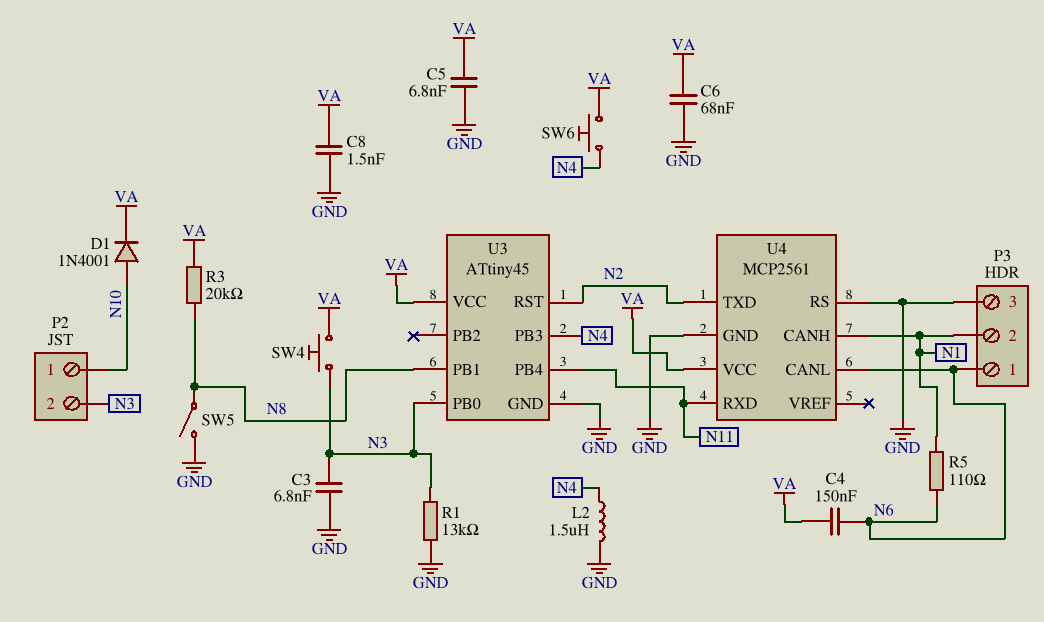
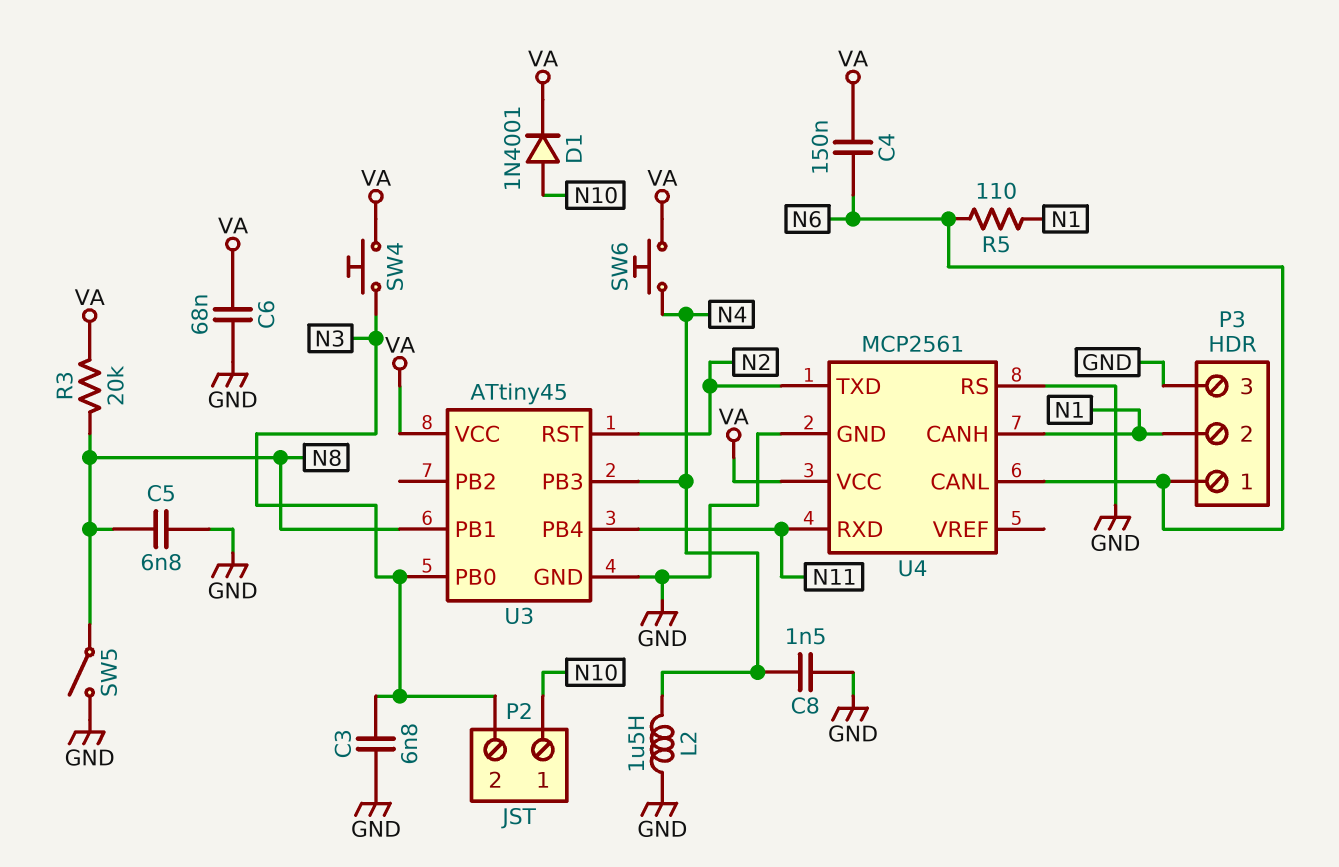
C5: 6.8nF (GND, VA) -> 6.8nF (GND, N8)
C8: 1.5nF (GND, VA) -> 1.5nF (GND, N4)
R1: 13k (GND, N3) -> none

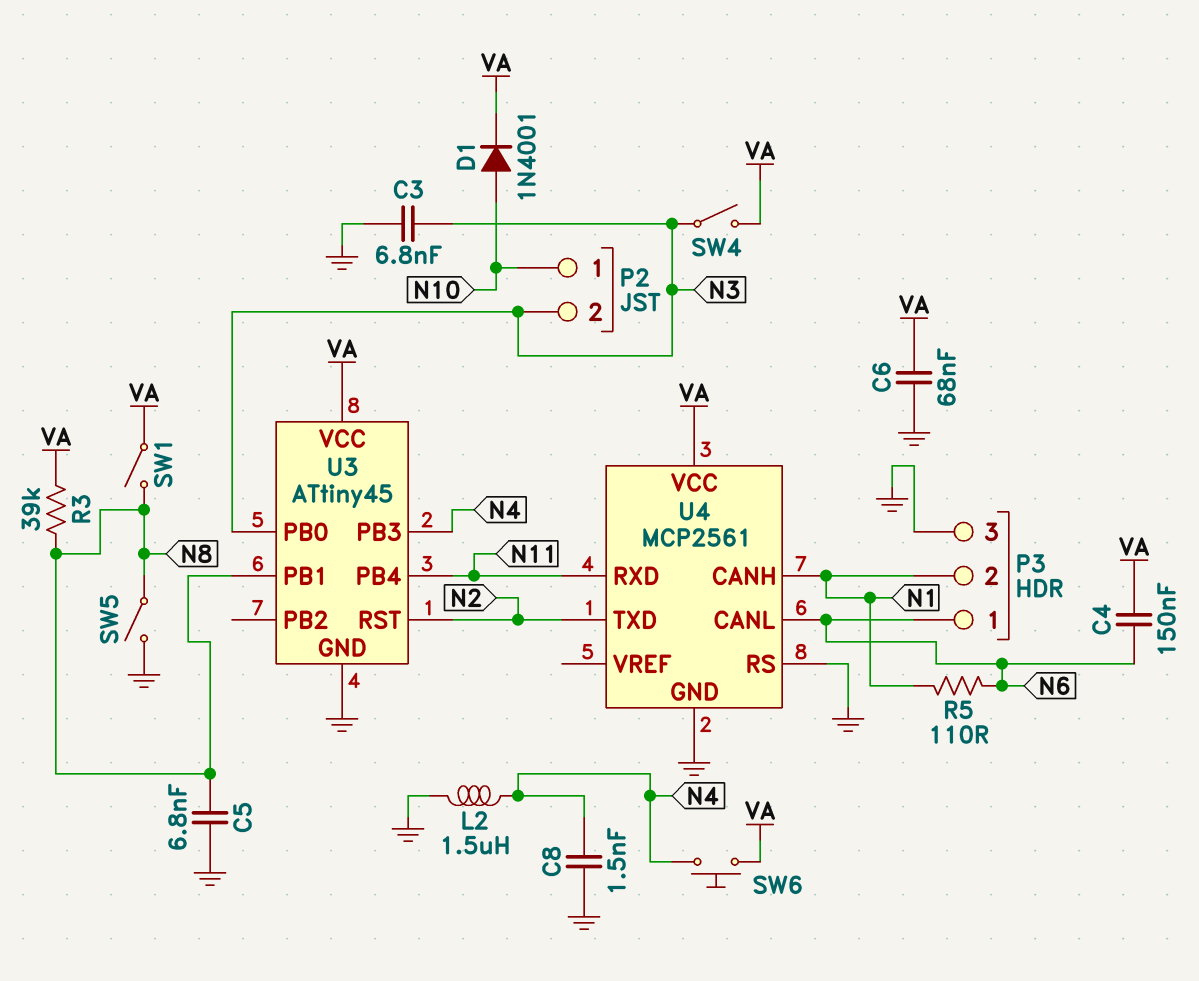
R3: 20k (N8, VA) -> 39k (N8, VA)
SW1: none -> switch (N8, VA)
SW4: button (N3, VA) -> switch (N3, VA)

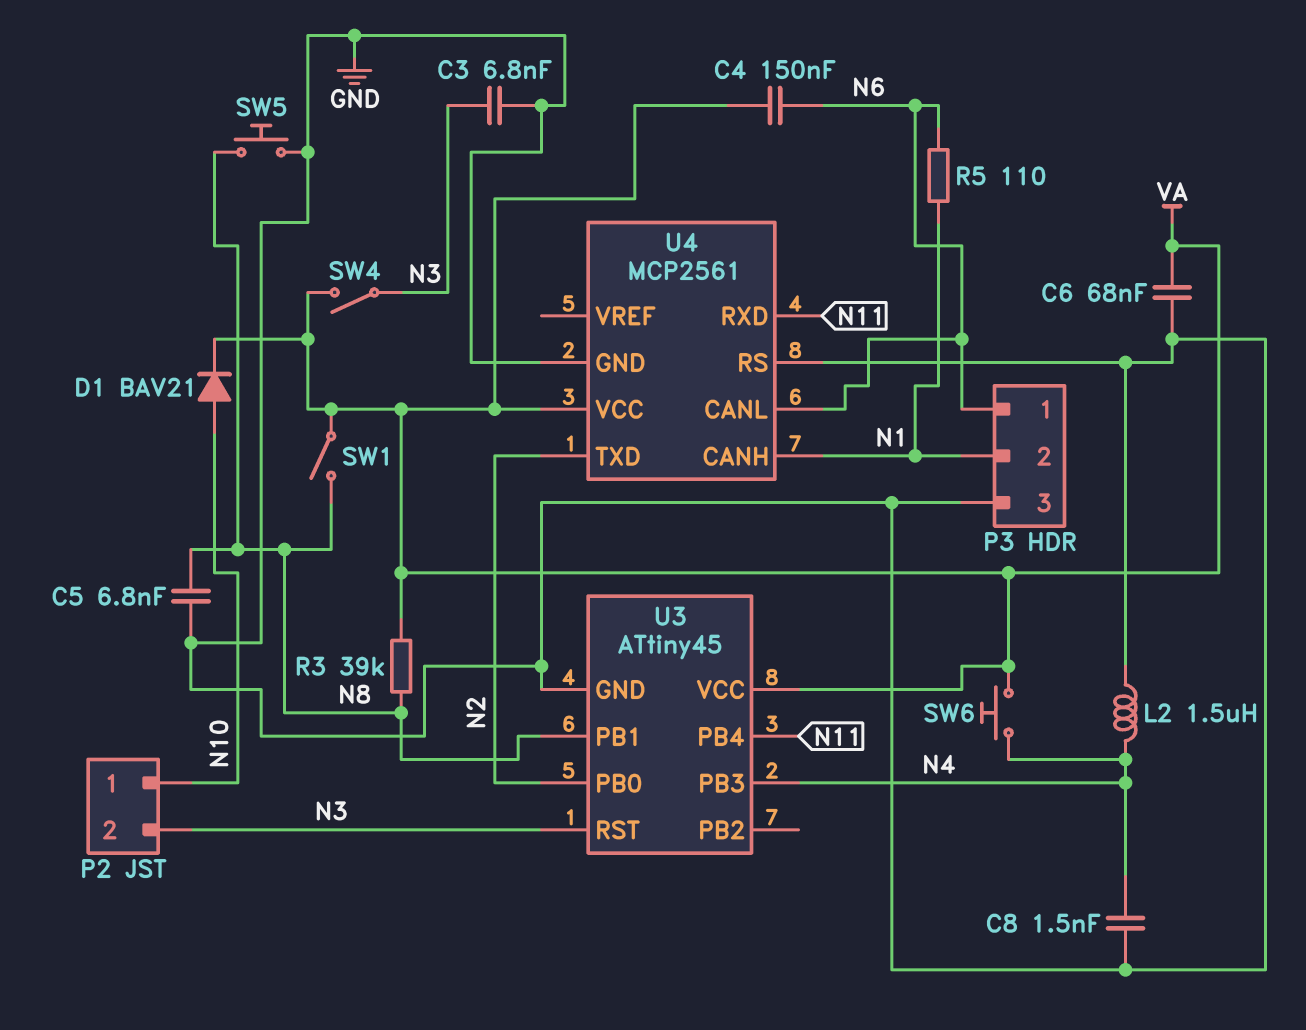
D1: diode 1N4001 (A N10, K VA) -> diode BAV21 (A N10, K VA)
SW5: switch (GND, N8) -> button (GND, N8)
U3 pin PB0: N3 -> N2
U3 pin RST: N2 -> N3

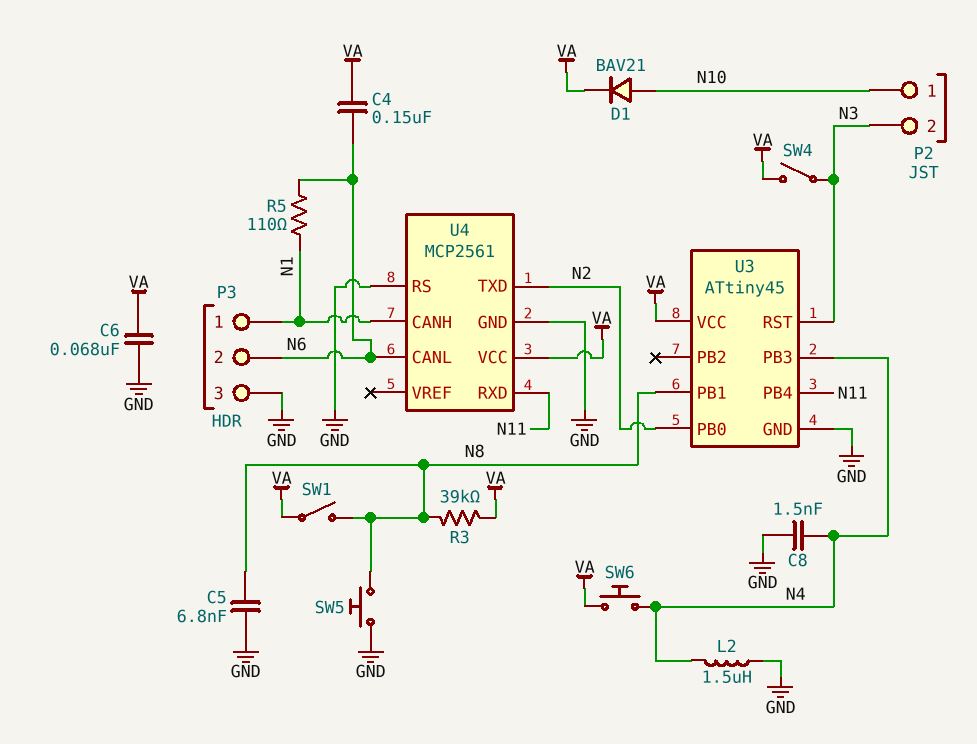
C3: 6.8nF (GND, N3) -> none
P3 pin 1: N6 -> N1
P3 pin 2: N1 -> N6

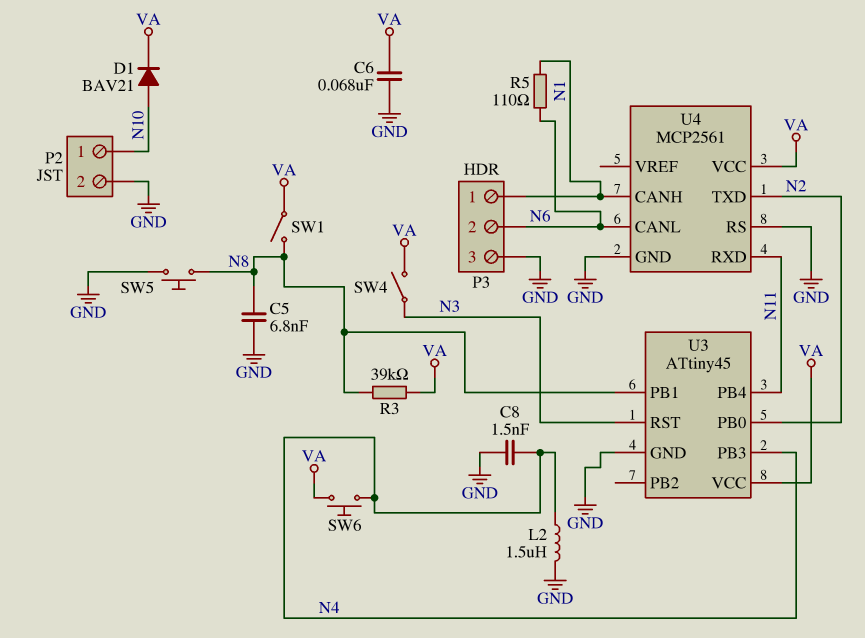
C4: 150nF (N6, VA) -> none
P2 pin 2: N3 -> GND

